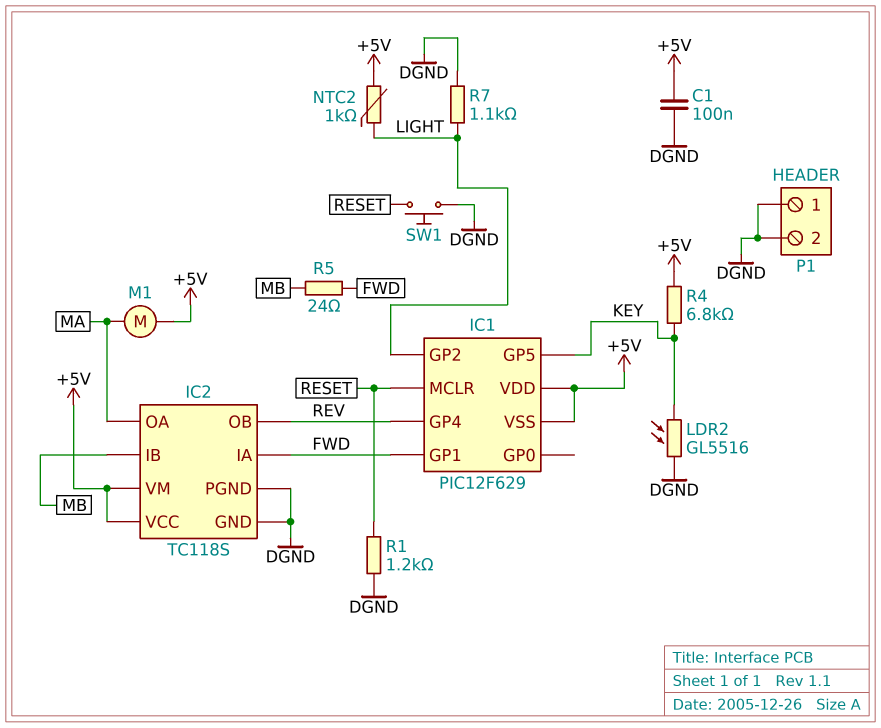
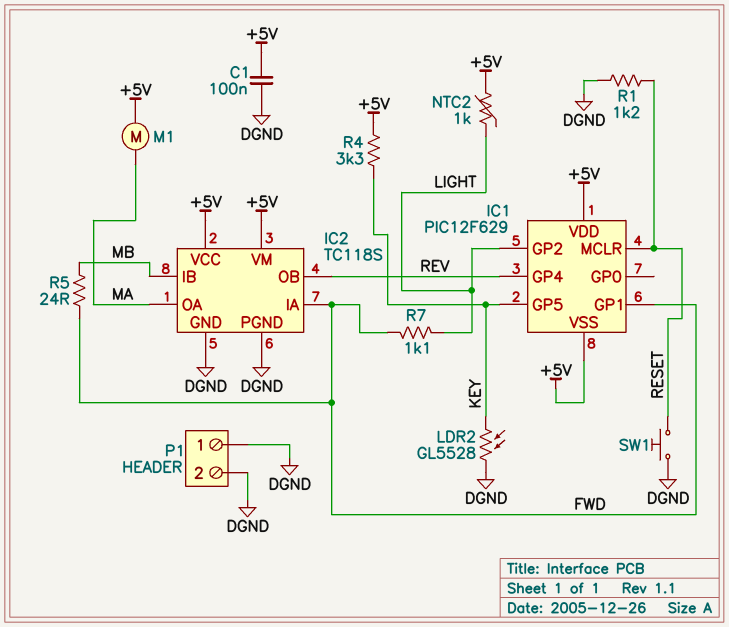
LDR2: GL5516 (DGND, KEY) -> GL5528 (DGND, KEY)
R4: 6.8k (+5V, KEY) -> 3.3k (+5V, KEY)
R7: 1.1k (DGND, LIGHT) -> 1.1k (FWD, LIGHT)

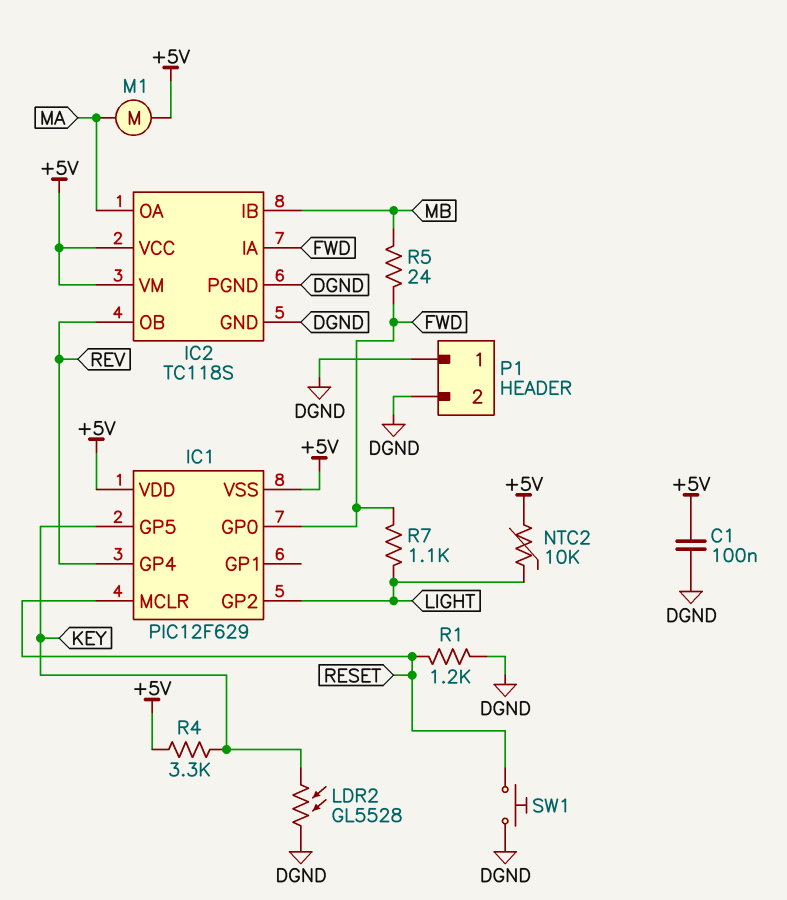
IC1 pin GP0: none -> FWD
IC1 pin GP1: FWD -> none
NTC2: 1k (+5V, LIGHT) -> 10k (+5V, LIGHT)

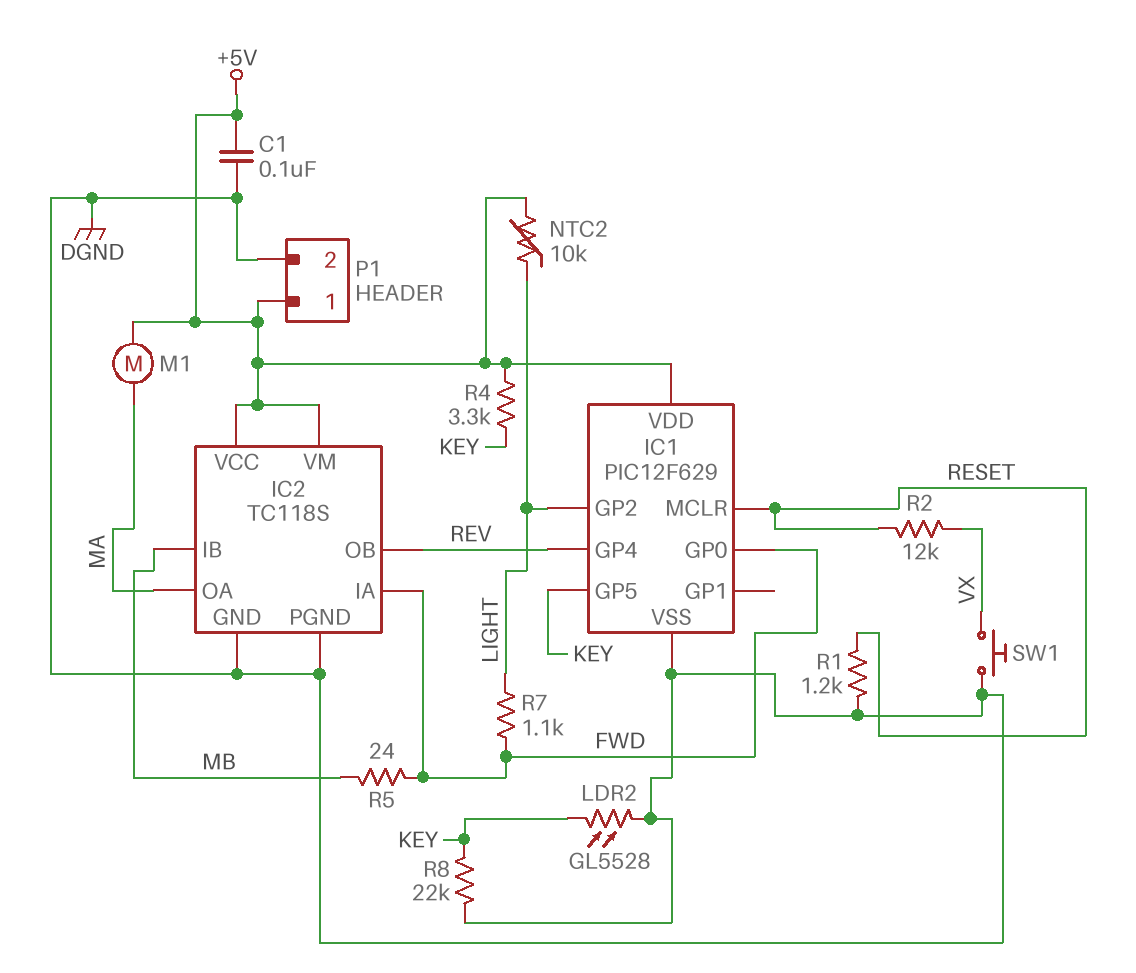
IC1 pin VSS: +5V -> DGND
P1 pin 1: DGND -> +5V
R2: none -> 12k (RESET, VX)
R8: none -> 22k (DGND, KEY)
SW1: button (DGND, RESET) -> button (DGND, VX)

